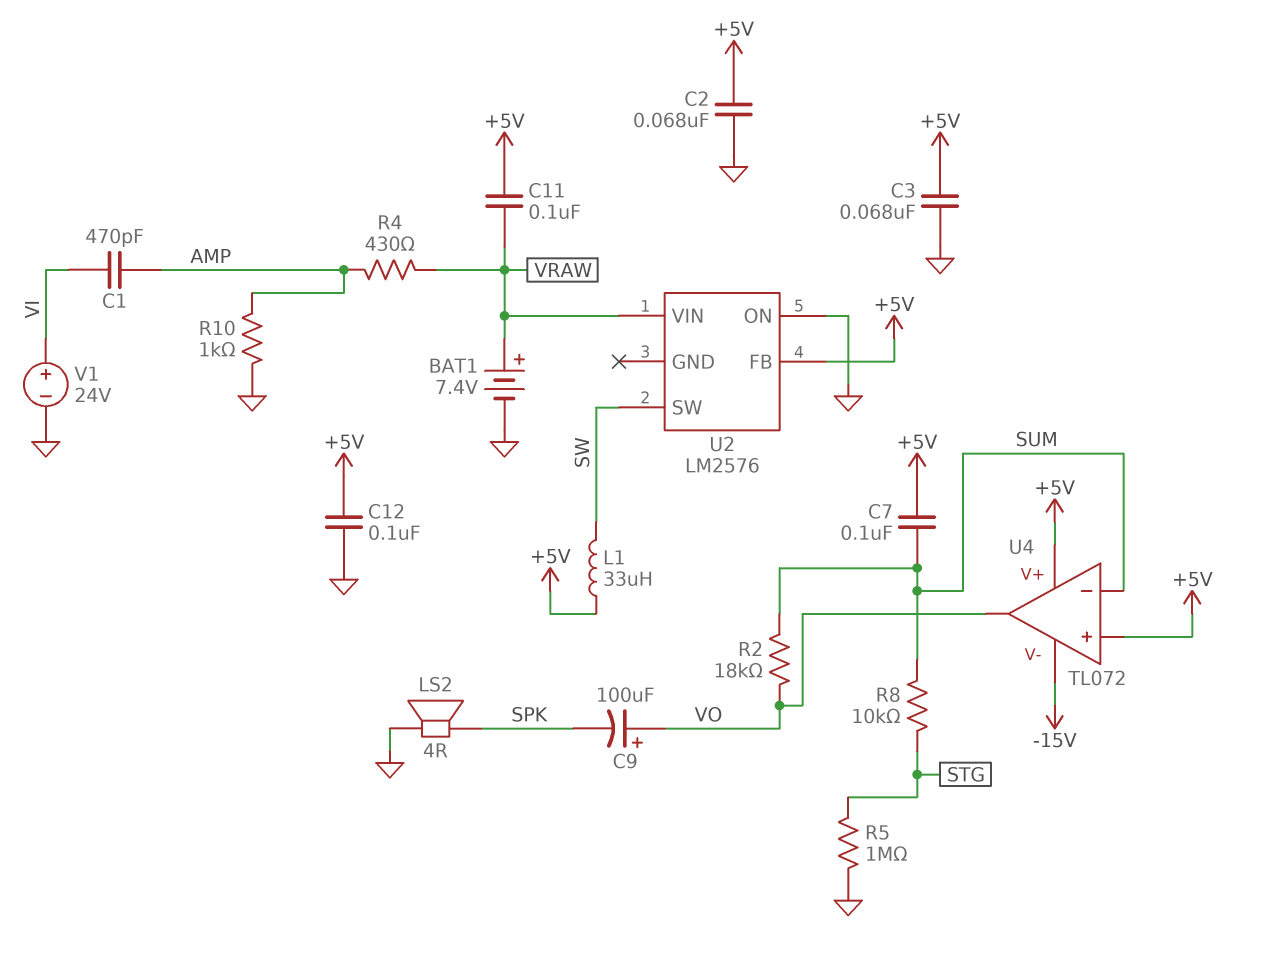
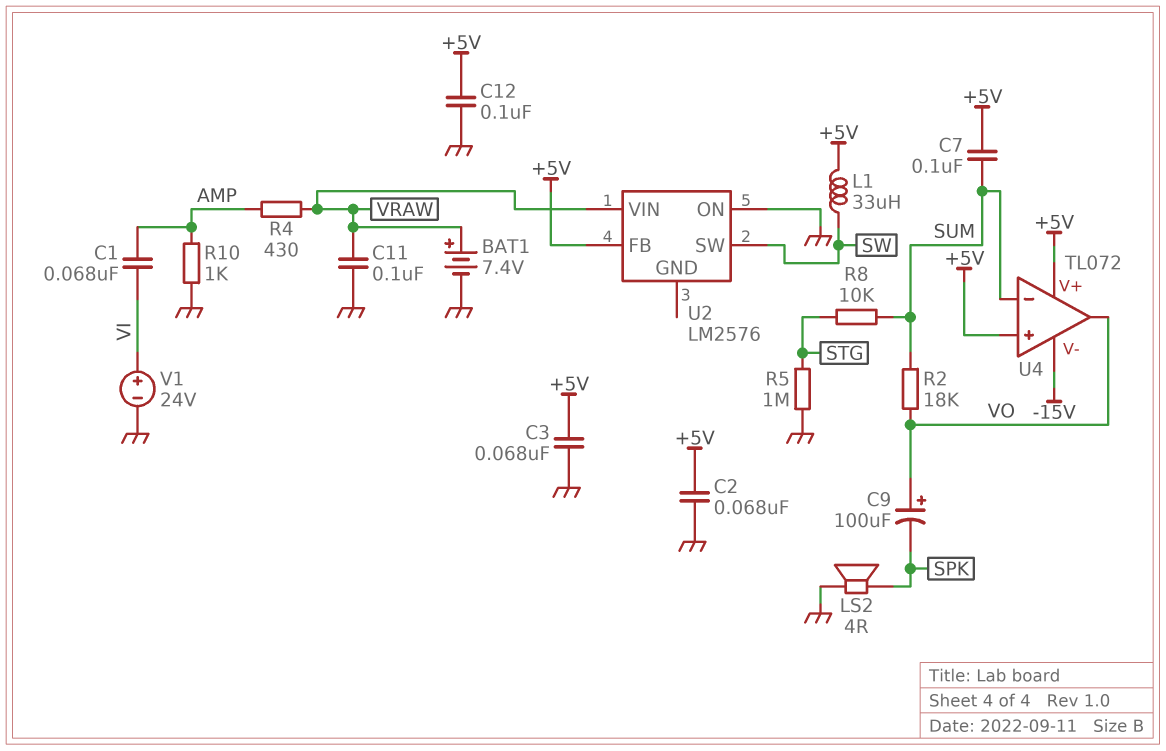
C1: 470pF (AMP, VI) -> 68nF (AMP, VI)
C11: 100nF (+5V, VRAW) -> 100nF (GND, VRAW)

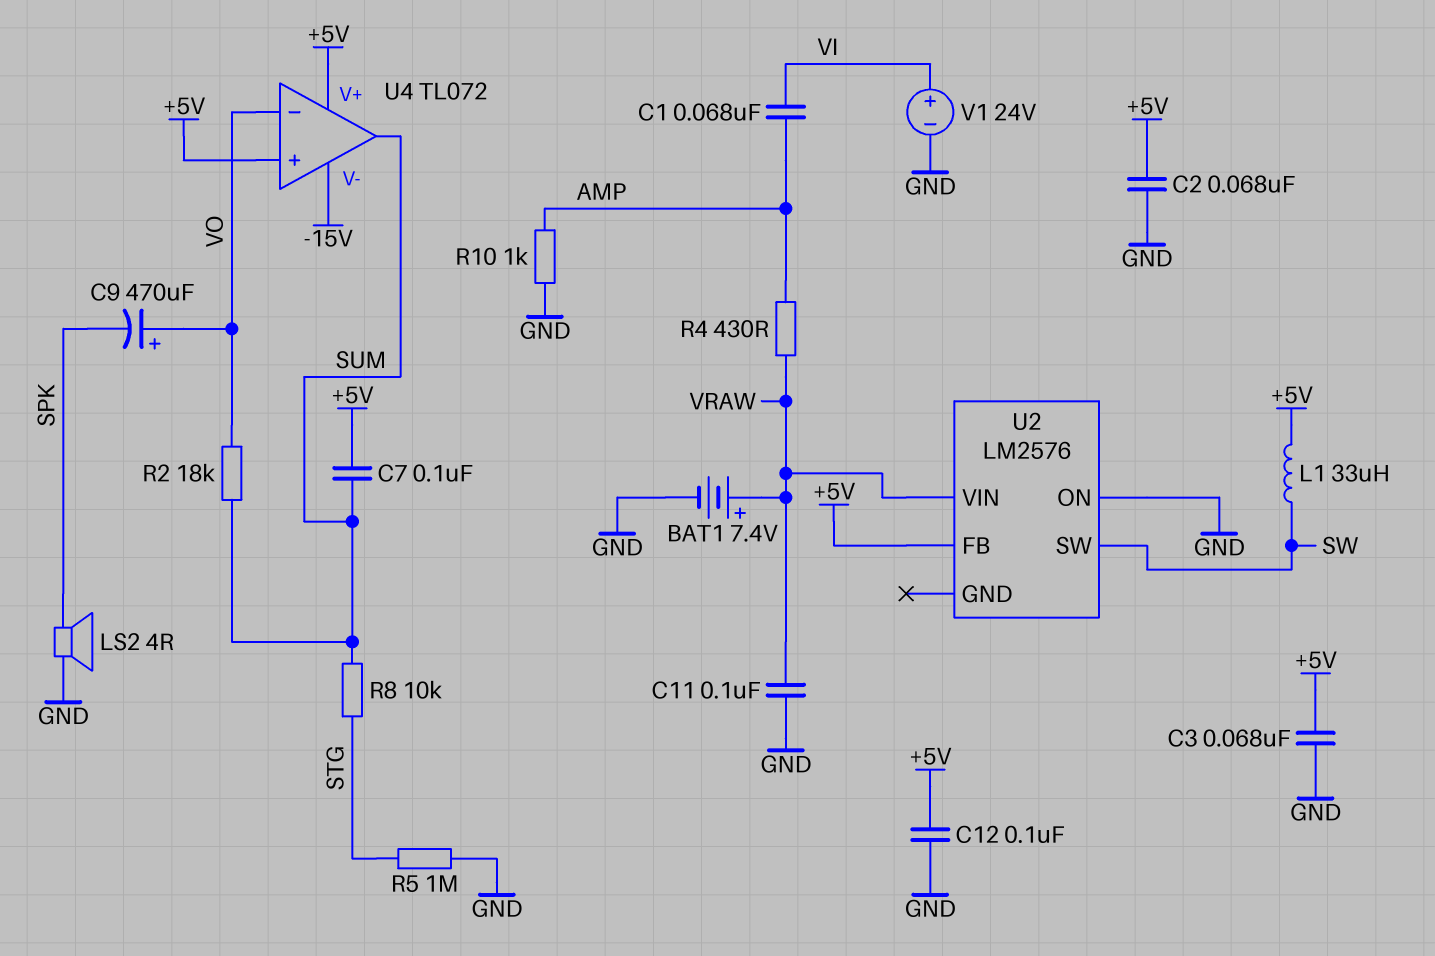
C9: 100uF (plus VO, minus SPK) -> 470uF (plus VO, minus SPK)
U4 pin in-: SUM -> VO
U4 pin out: VO -> SUM

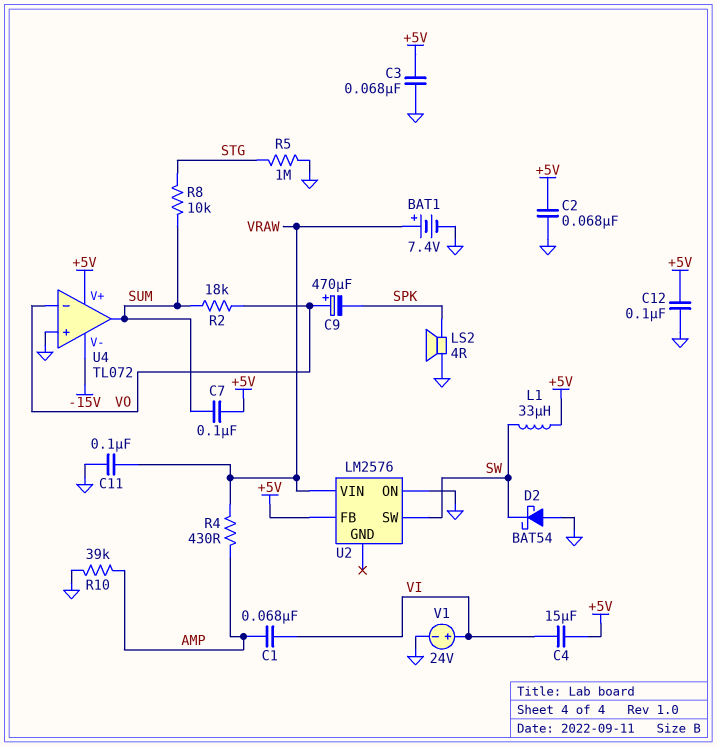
C4: none -> 15uF (+5V, VI)
D2: none -> schottky BAT54 (A GND, K SW)
R10: 1k (AMP, GND) -> 39k (AMP, GND)
U4 pin in+: +5V -> GND

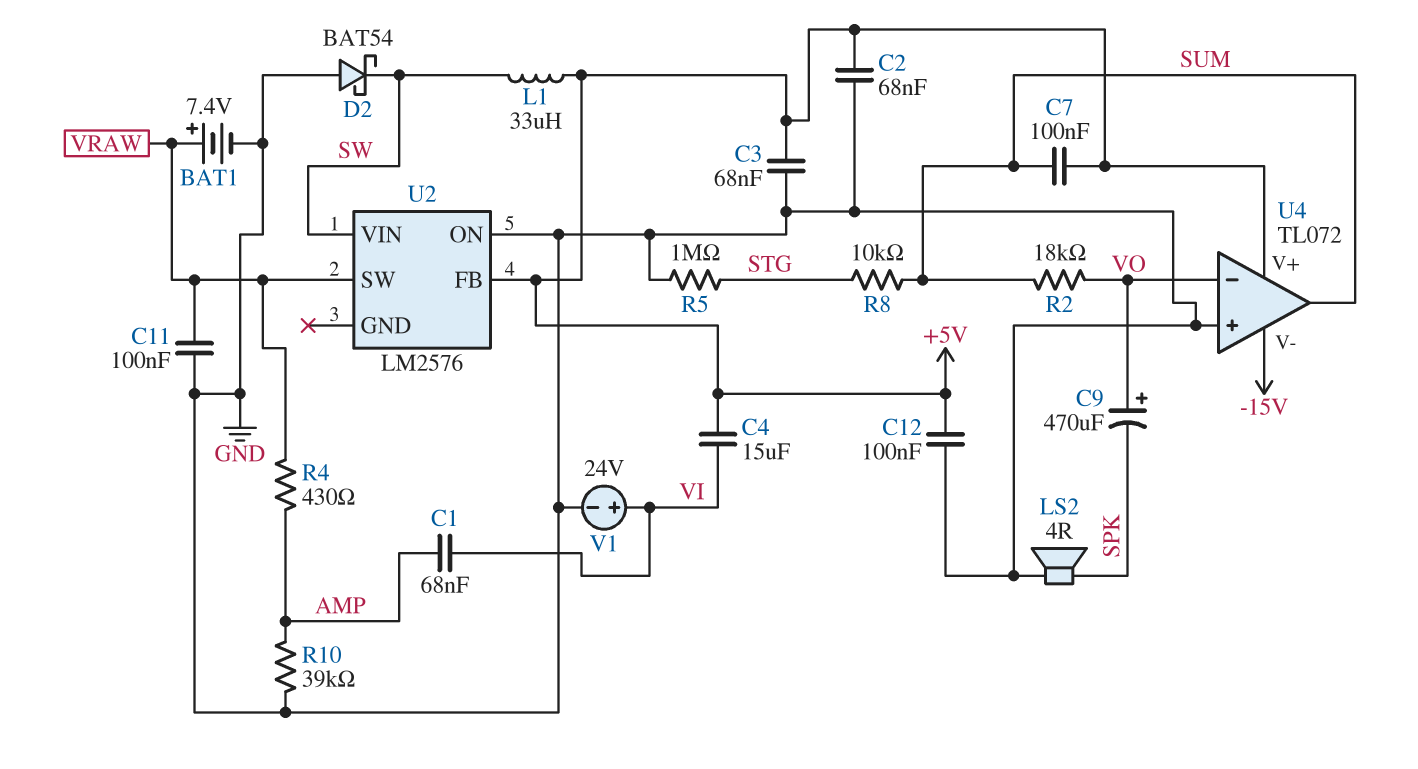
U2 pin SW: SW -> VRAW
U2 pin VIN: VRAW -> SW

